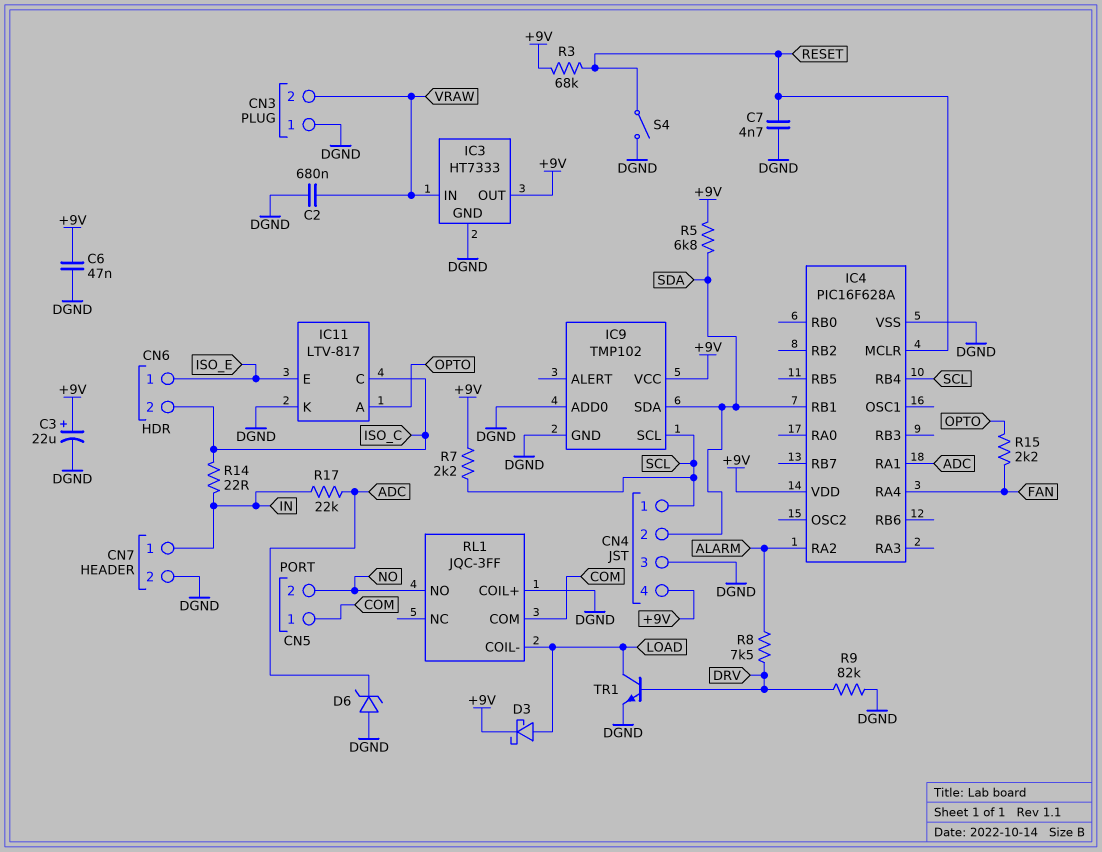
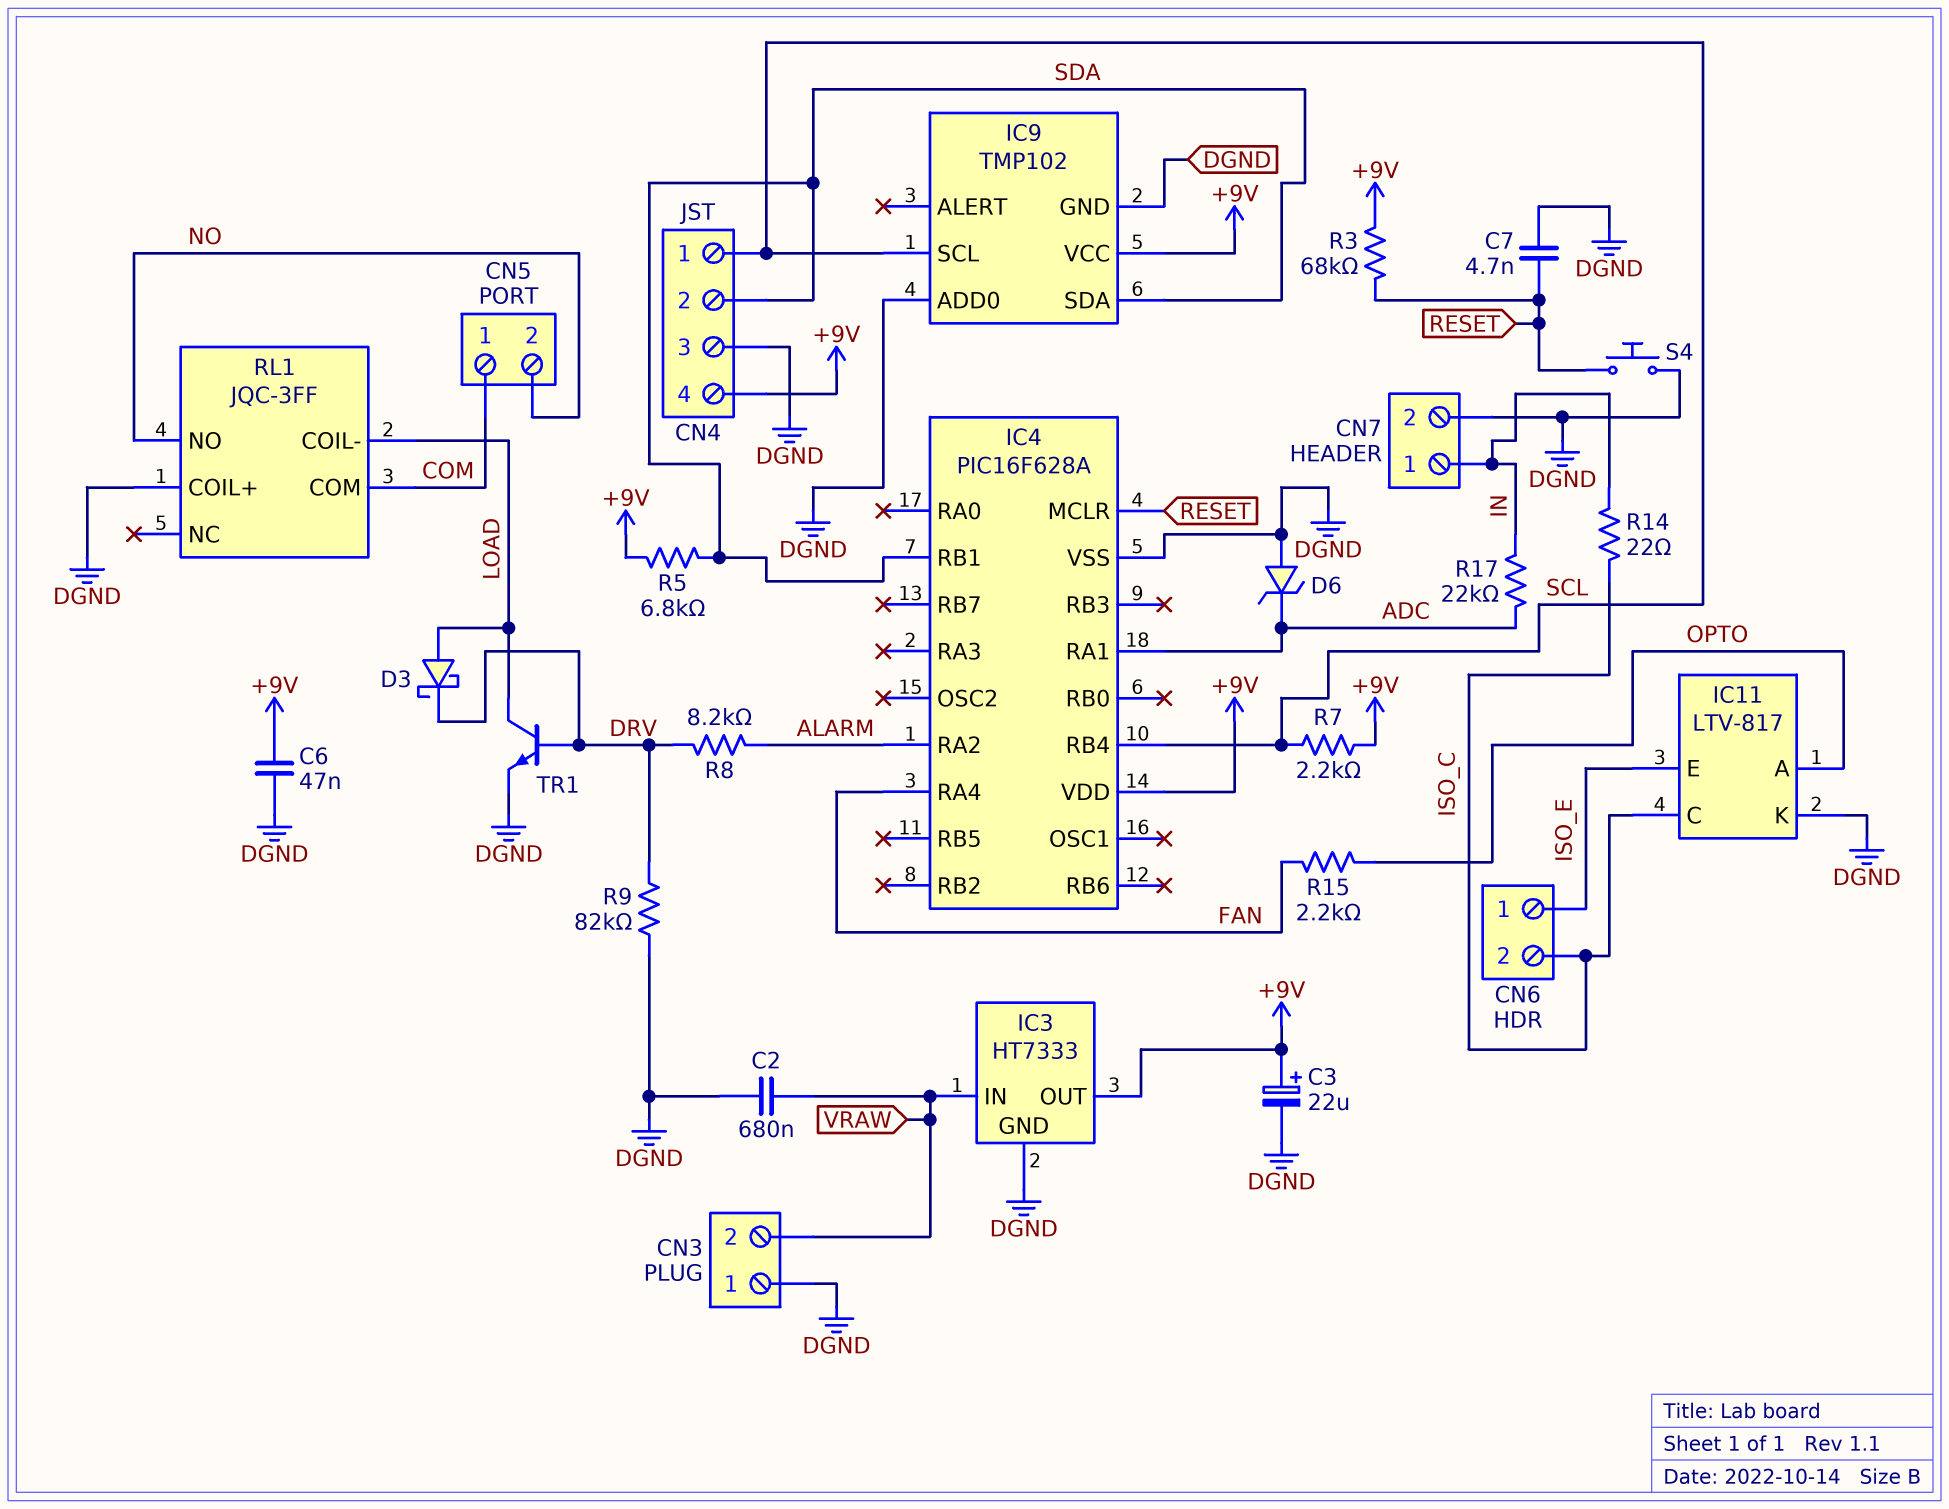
D3: schottky (A LOAD, K +9V) -> schottky (A LOAD, K DRV)
R8: 7.5k (ALARM, DRV) -> 8.2k (ALARM, DRV)
S4: switch (DGND, RESET) -> button (DGND, RESET)

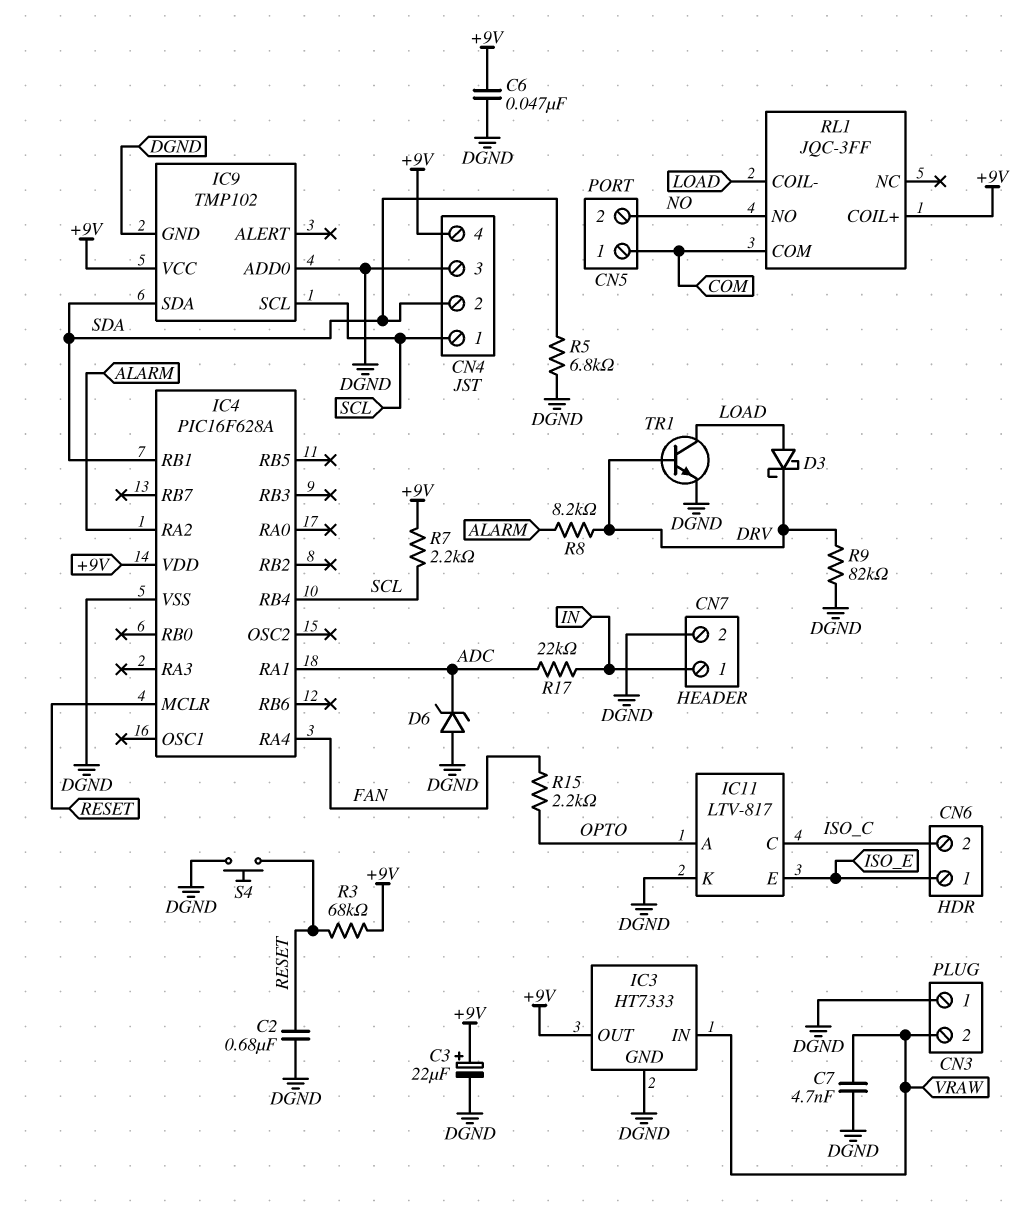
C2: 680nF (DGND, VRAW) -> 680nF (DGND, RESET)
C7: 4.7nF (DGND, RESET) -> 4.7nF (DGND, VRAW)
R5: 6.8k (+9V, SDA) -> 6.8k (DGND, SDA)
R14: 22 (IN, ISO_C) -> none
RL1 pin COIL+: DGND -> +9V

